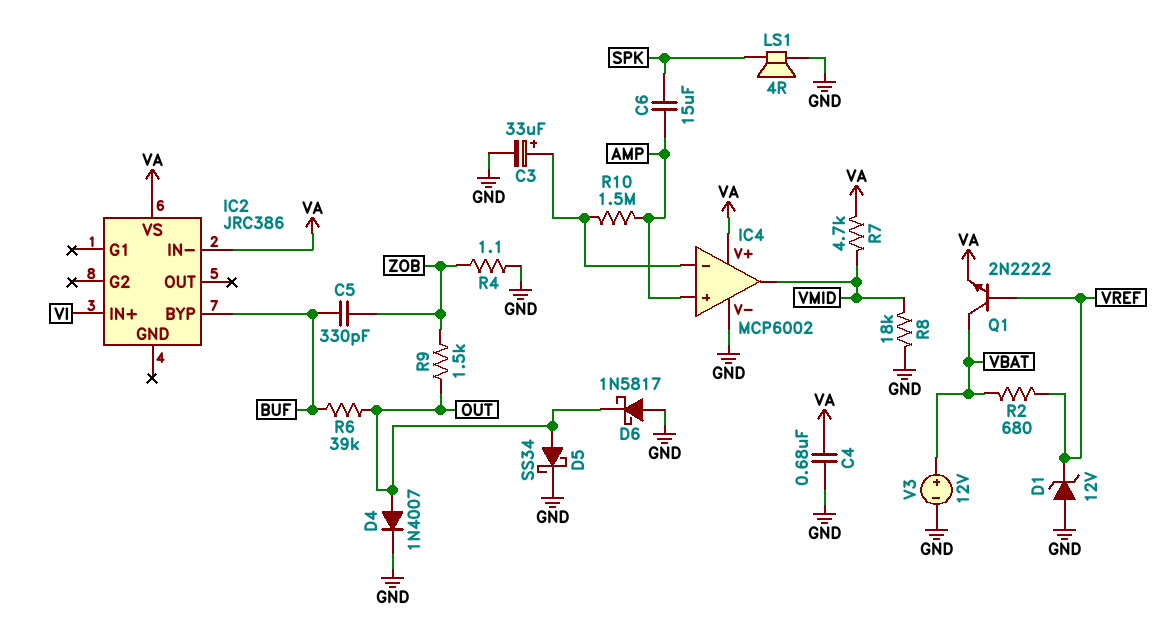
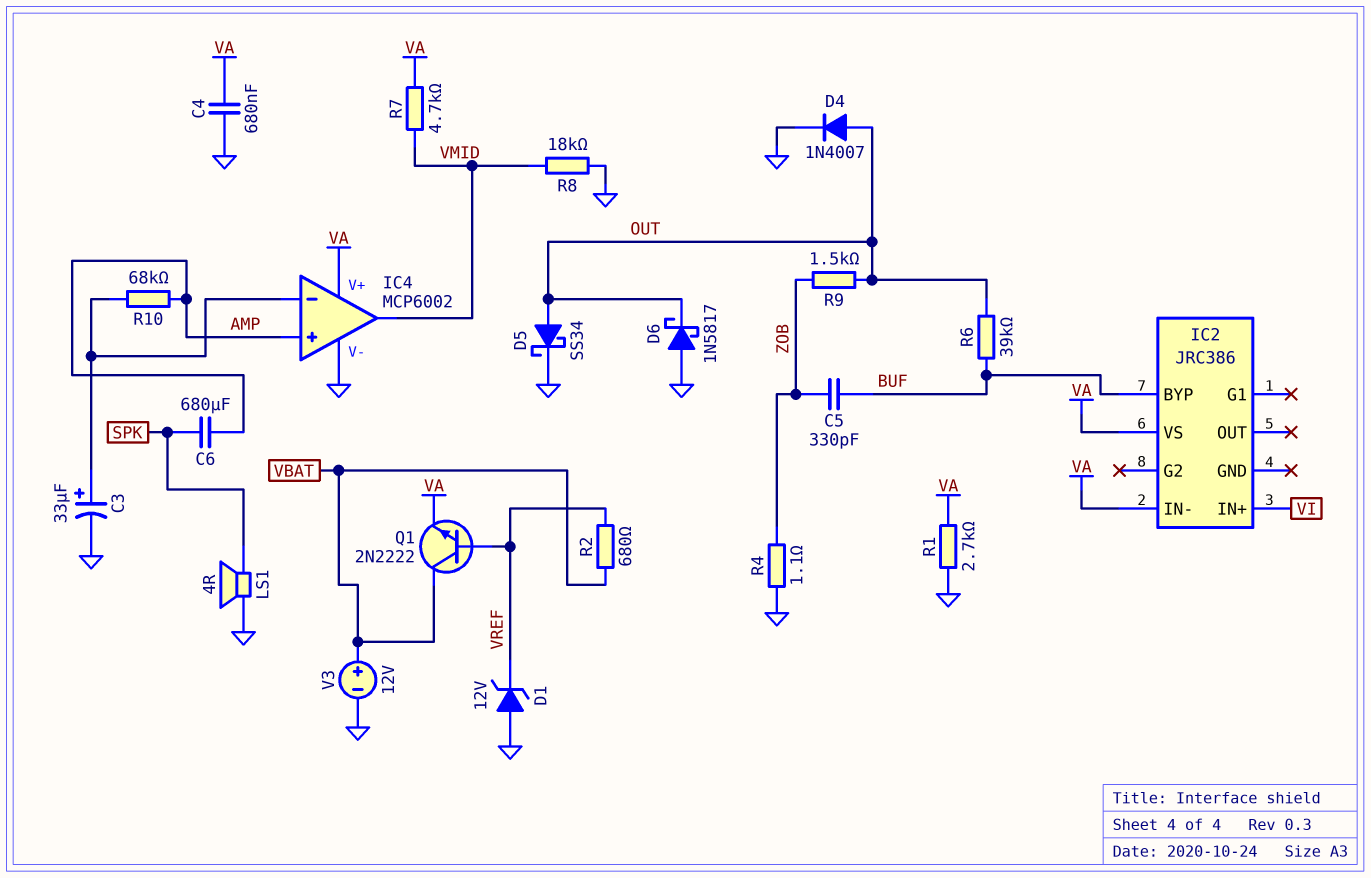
C6: 15uF (AMP, SPK) -> 680uF (AMP, SPK)
R1: none -> 2.7k (GND, VA)
R10: 1.5M (AMP, IC4/in-) -> 68k (AMP, IC4/in-)

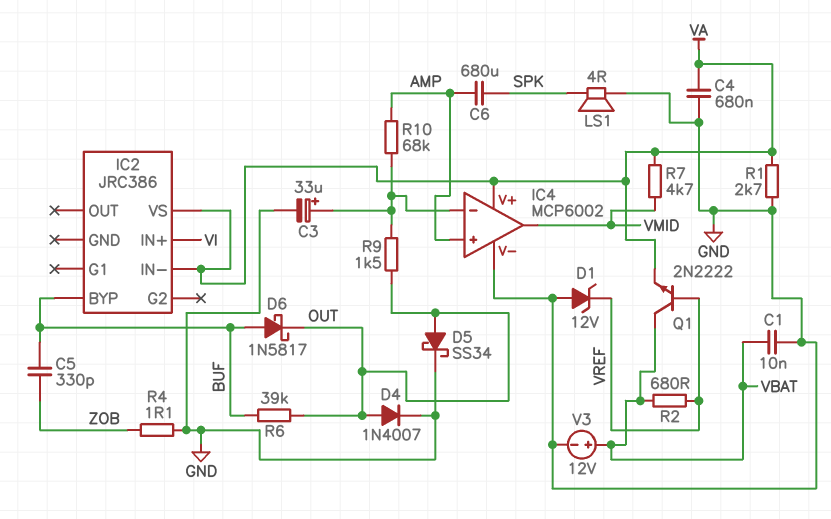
C1: none -> 10nF (GND, VBAT)
D6: schottky 1N5817 (A GND, K OUT) -> schottky 1N5817 (A BUF, K OUT)
R8: 18k (GND, VMID) -> none
R9: 1.5k (OUT, ZOB) -> 1.5k (IC4/in-, OUT)

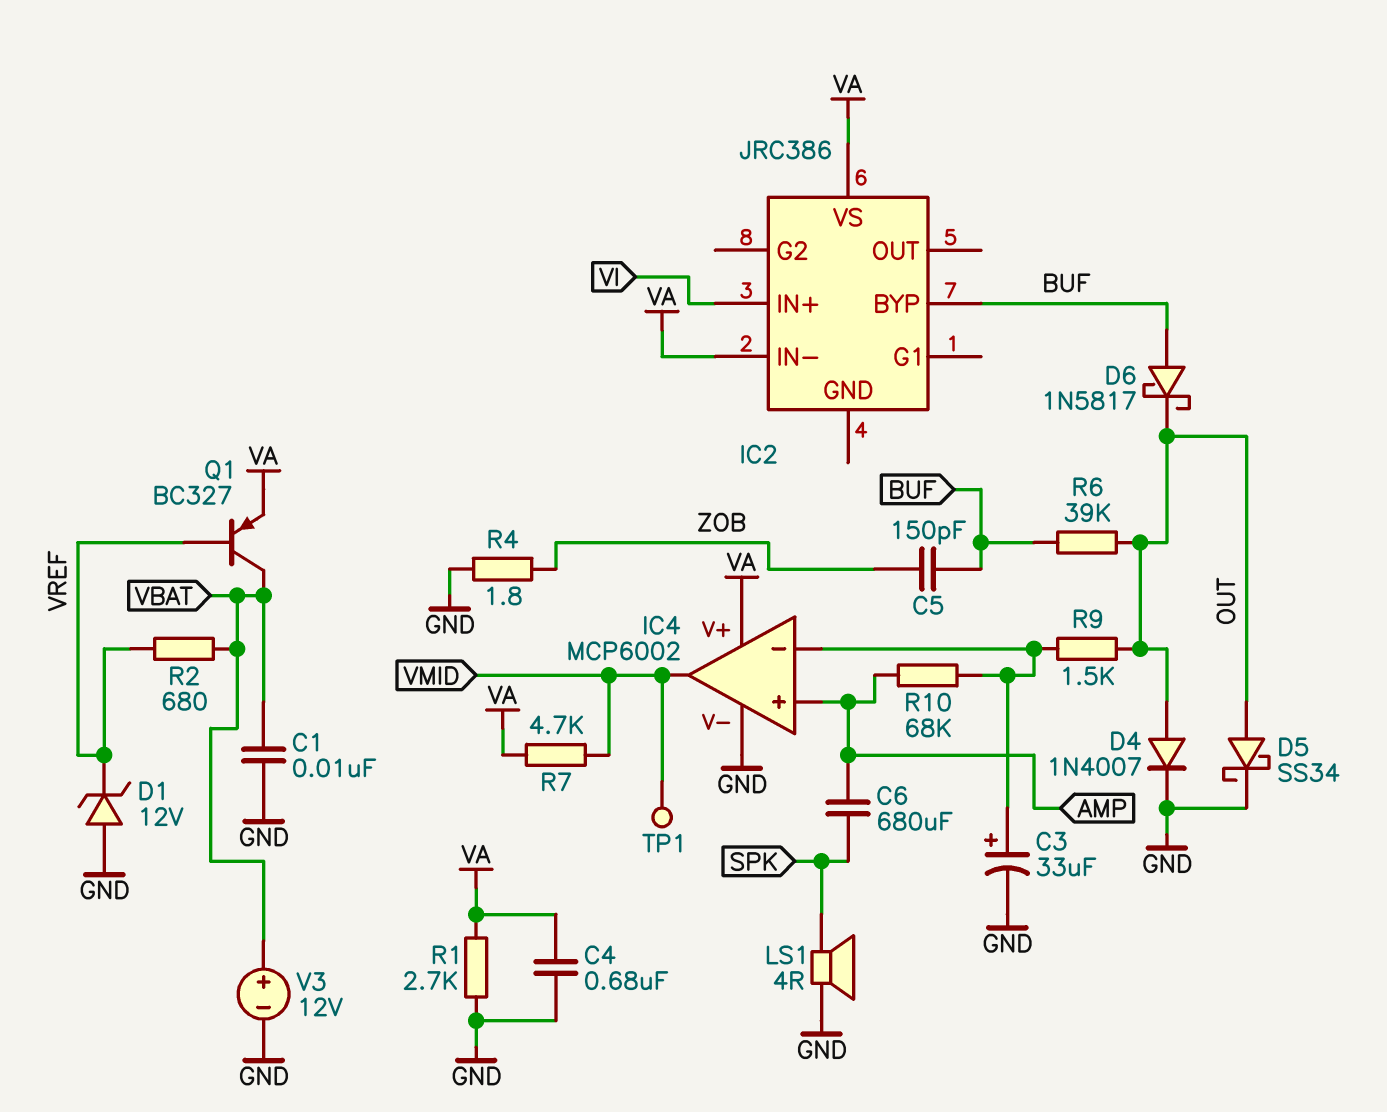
C5: 330pF (BUF, ZOB) -> 150pF (BUF, ZOB)
Q1: NPN 2N2222 (B VREF, C VBAT, E VA) -> PNP BC327 (B VREF, C VBAT, E VA)
R4: 1.1 (GND, ZOB) -> 1.8 (GND, ZOB)
TP1: none -> test point (VMID)

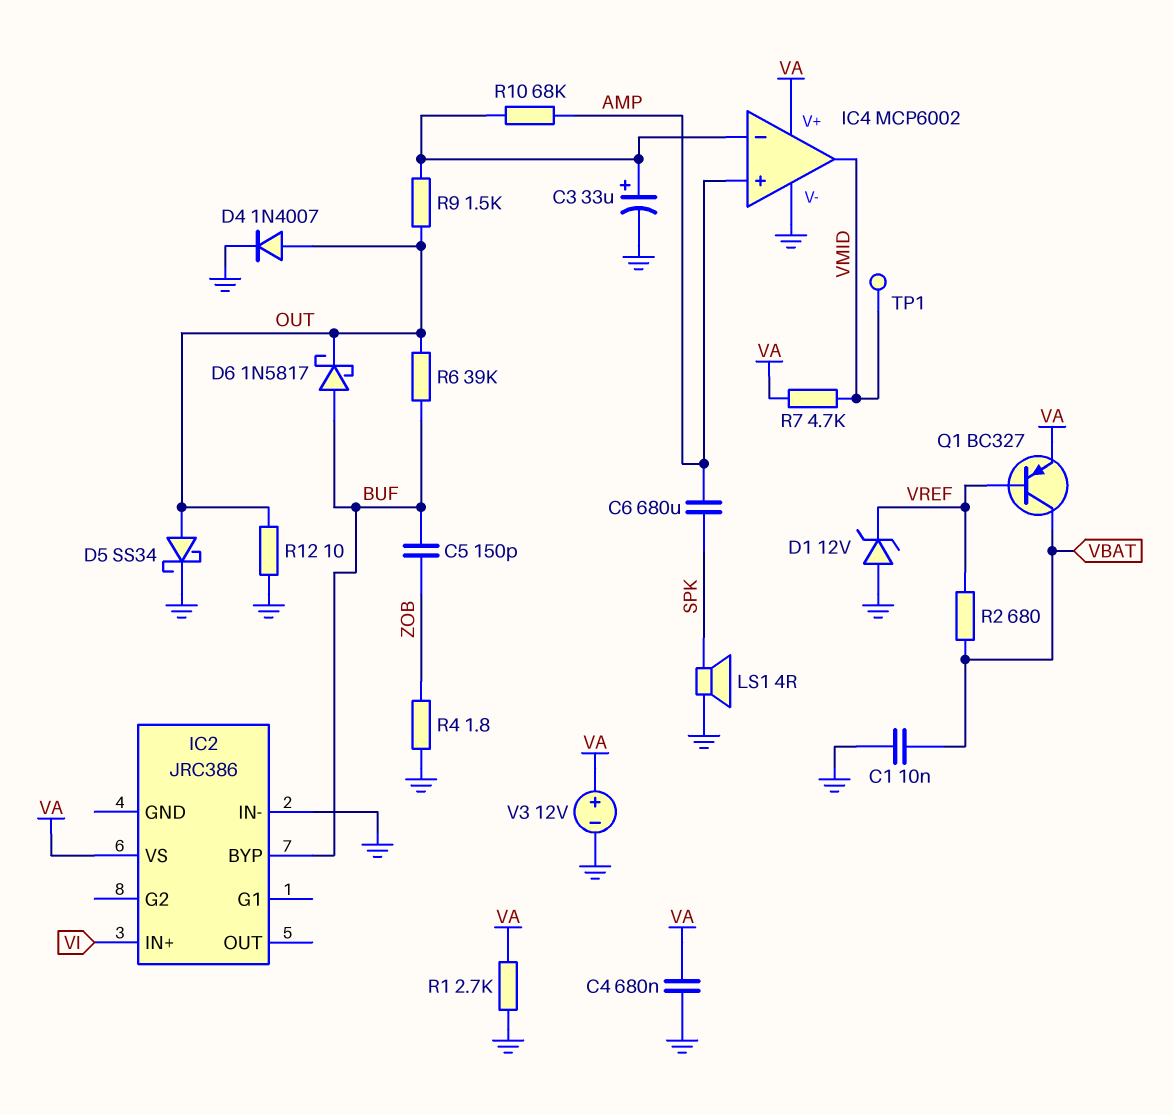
IC2 pin IN-: VA -> GND
R12: none -> 10 (GND, OUT)
V3: 12V (plus VBAT, minus GND) -> 12V (plus VA, minus GND)

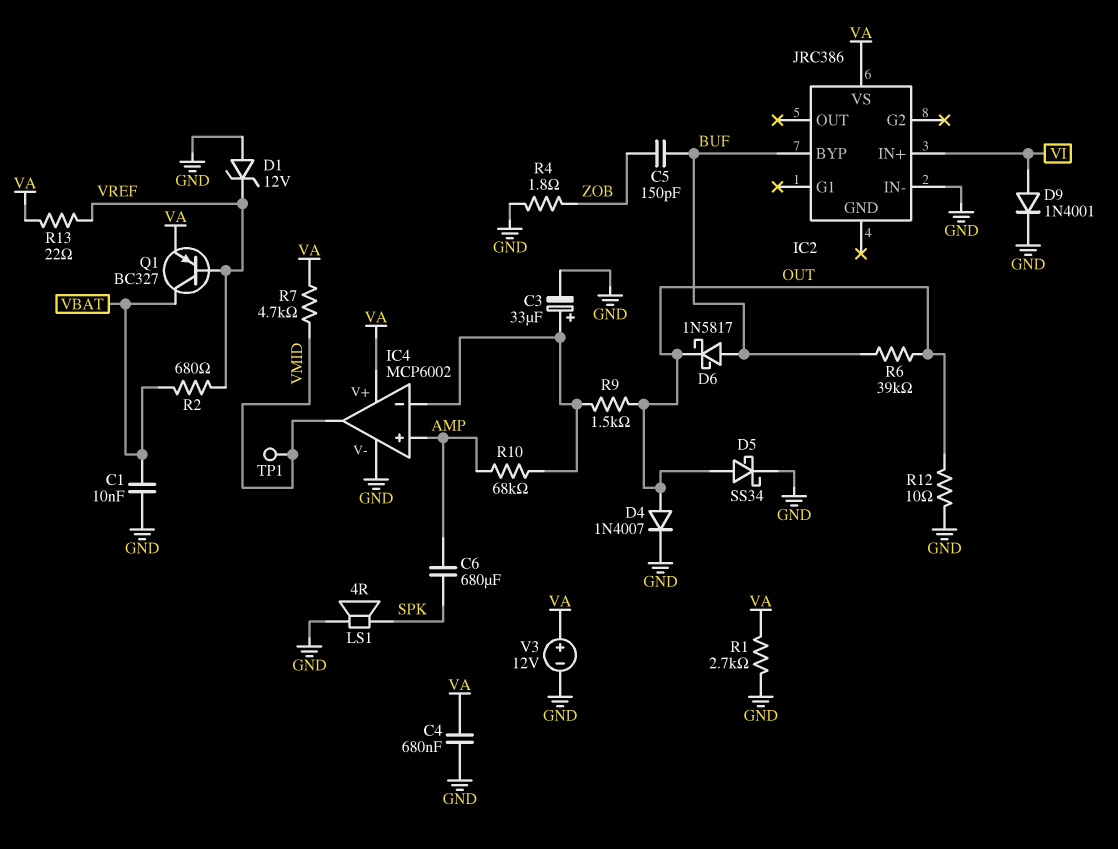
D9: none -> diode 1N4001 (A VI, K GND)
R13: none -> 22 (VA, VREF)

